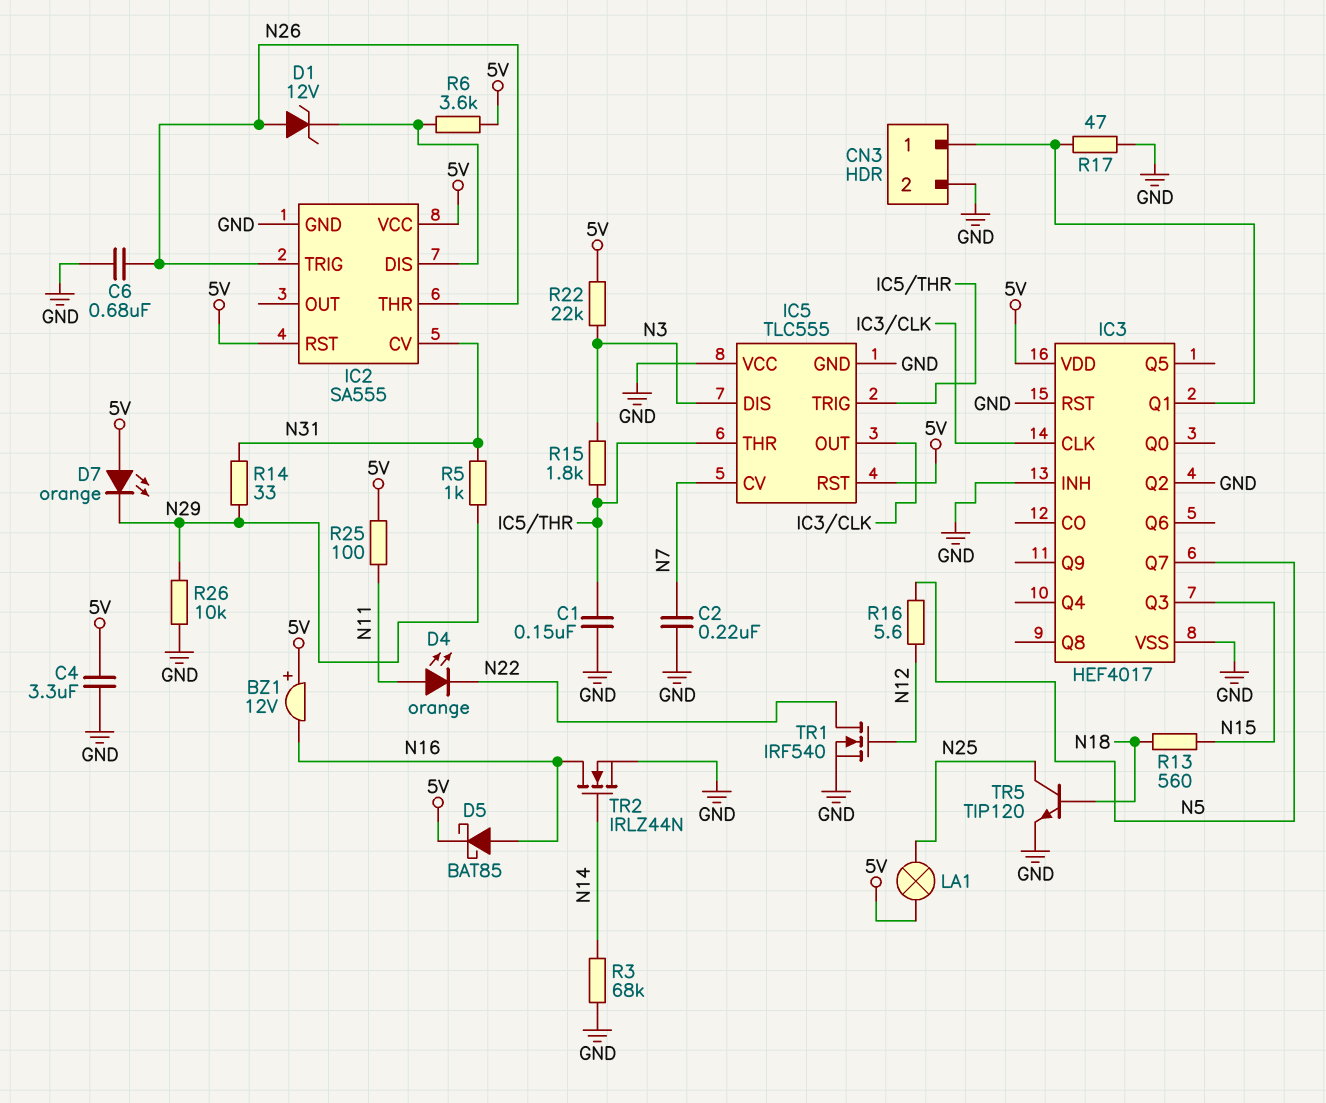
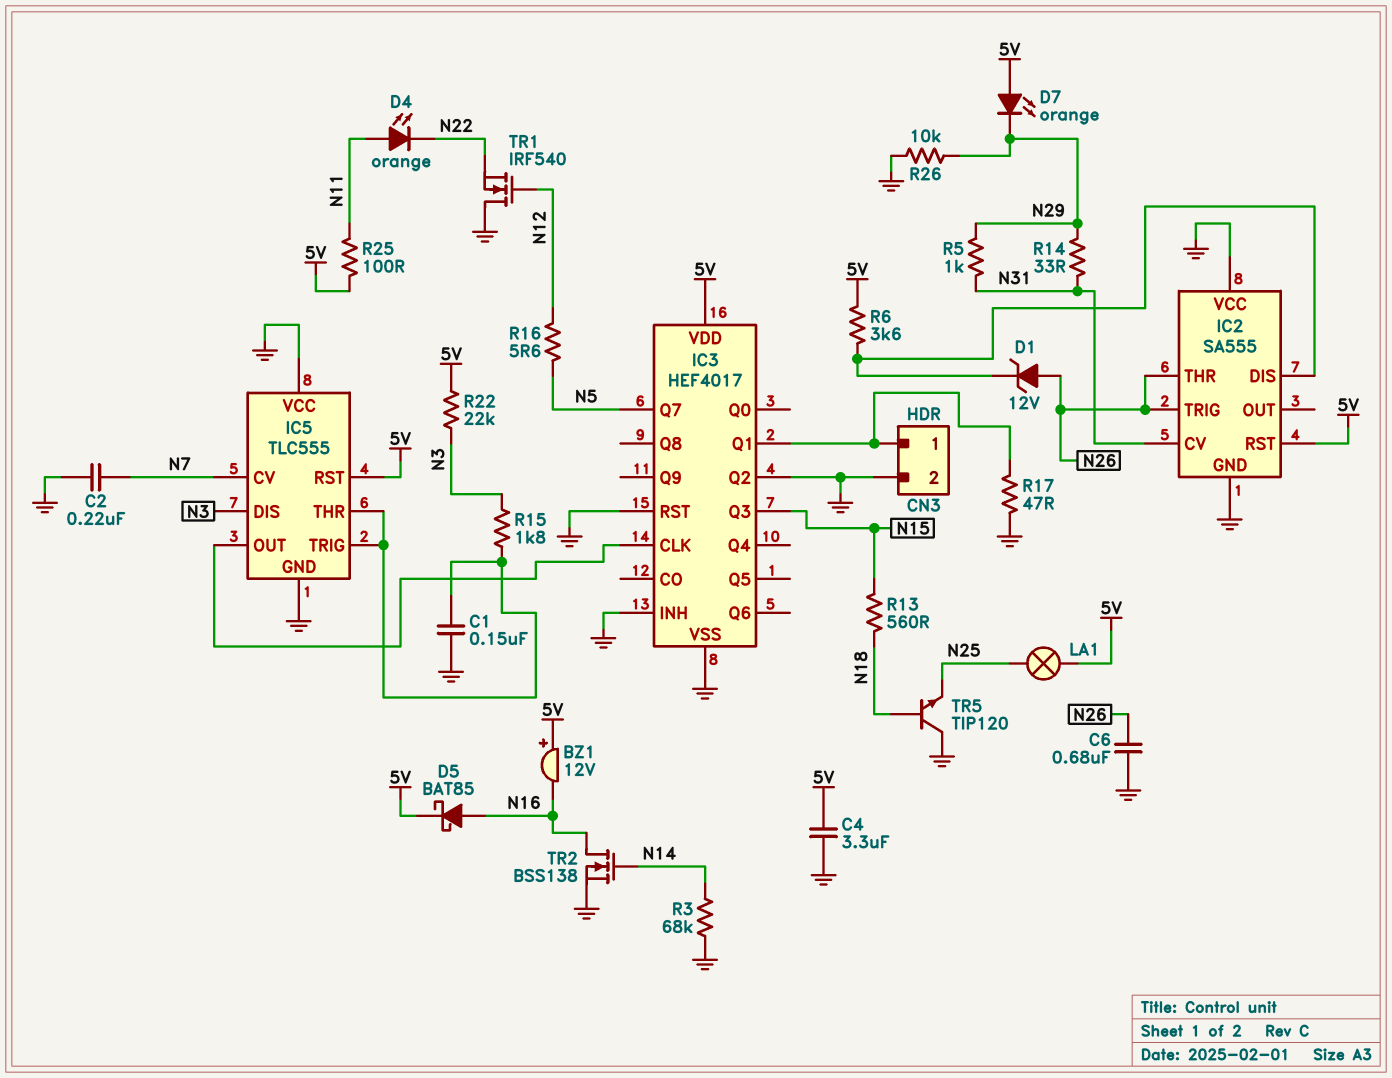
IC2 pin VCC: 5V -> GND
TR1: NMOS IRF540 (G N12, D N22, S GND) -> NMOS IRF540 (G N12, D GND, S N22)
TR2: NMOS IRLZ44N (G N14, D N16, S GND) -> NMOS BSS138 (G N14, D N16, S GND)
TR5: NPN TIP120 (B N18, C N25, E GND) -> NPN TIP120 (B N18, C GND, E N25)

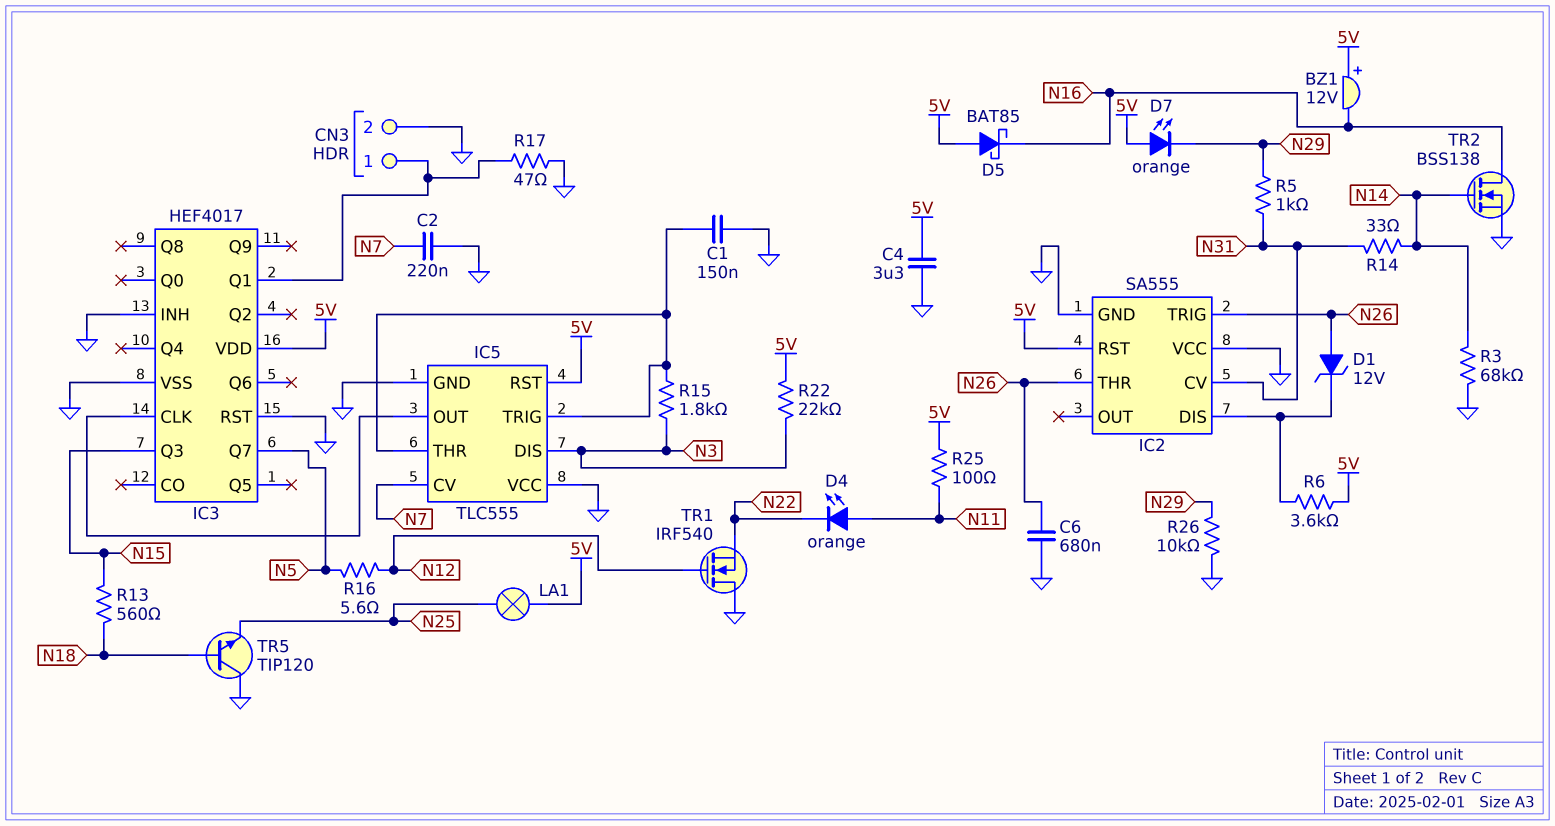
D5: schottky BAT85 (A N16, K 5V) -> schottky BAT85 (A 5V, K N16)
IC3 pin Q2: GND -> none
R14: 33 (N29, N31) -> 33 (N14, N31)

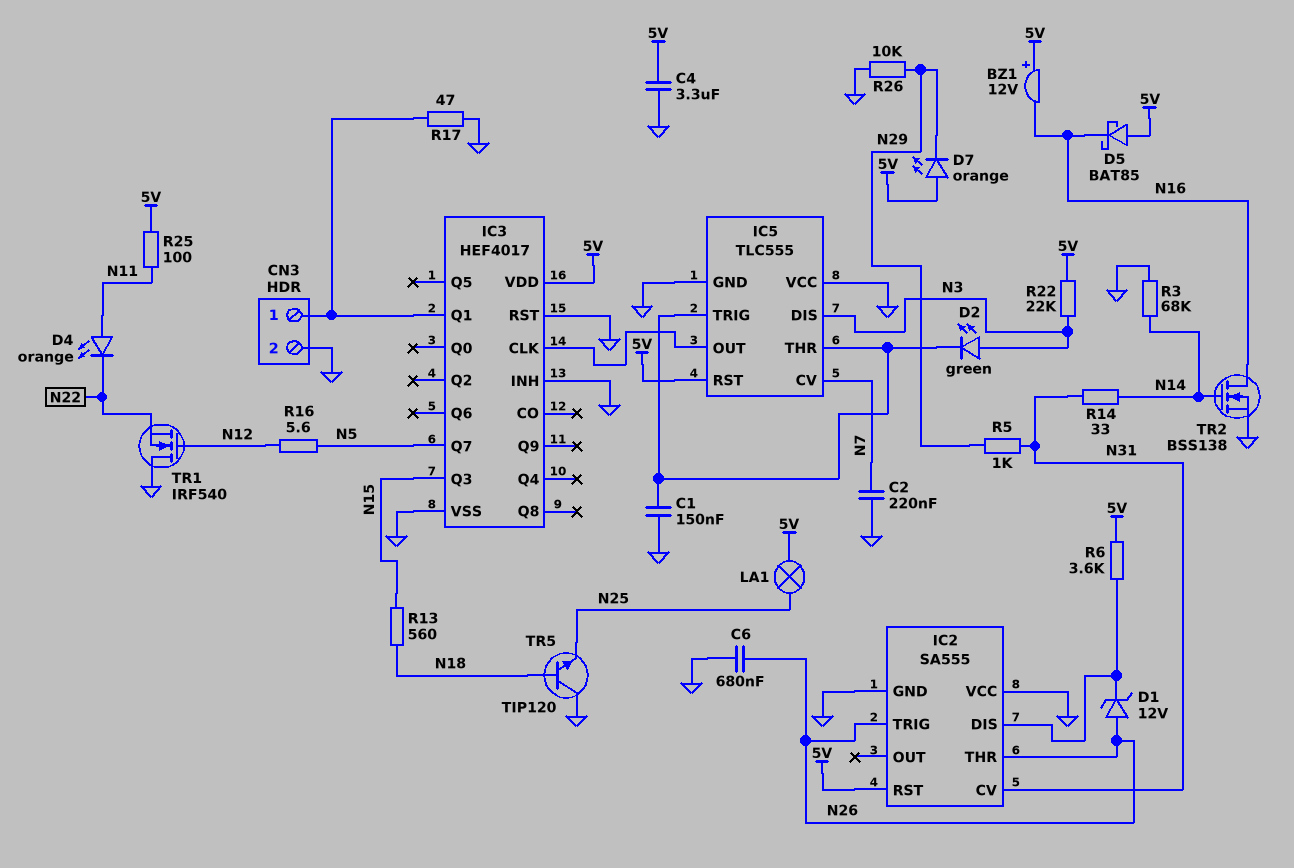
D2: none -> LED green (A N3, K IC5/THR)
R15: 1.8k (IC5/THR, N3) -> none

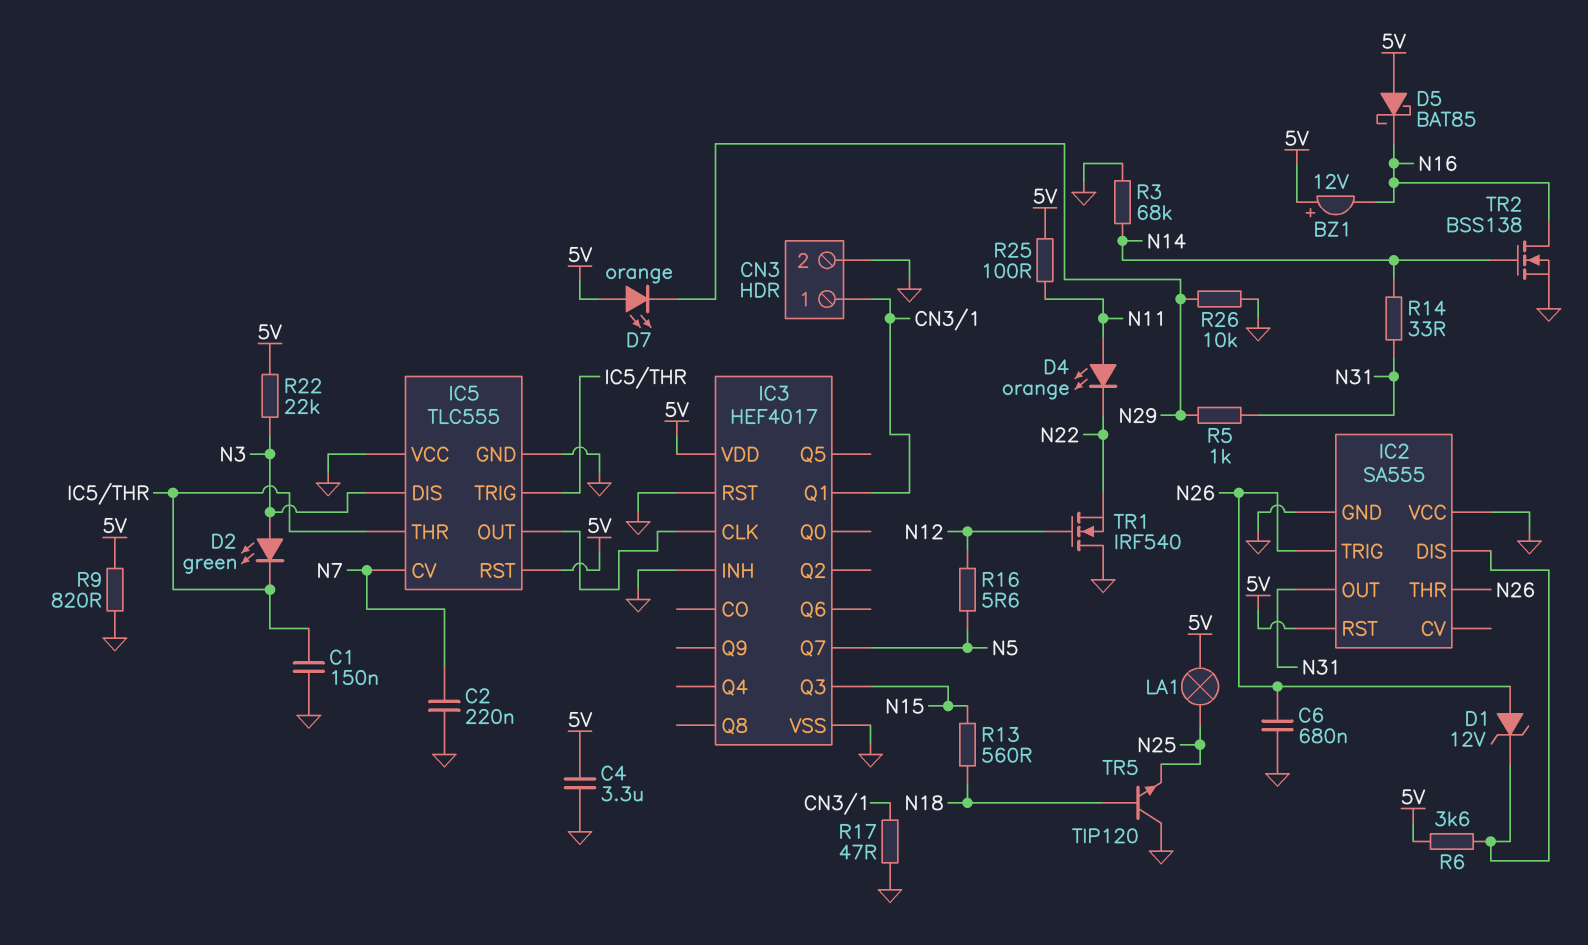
IC2 pin CV: N31 -> none
IC2 pin OUT: none -> N31
R9: none -> 820 (5V, GND)

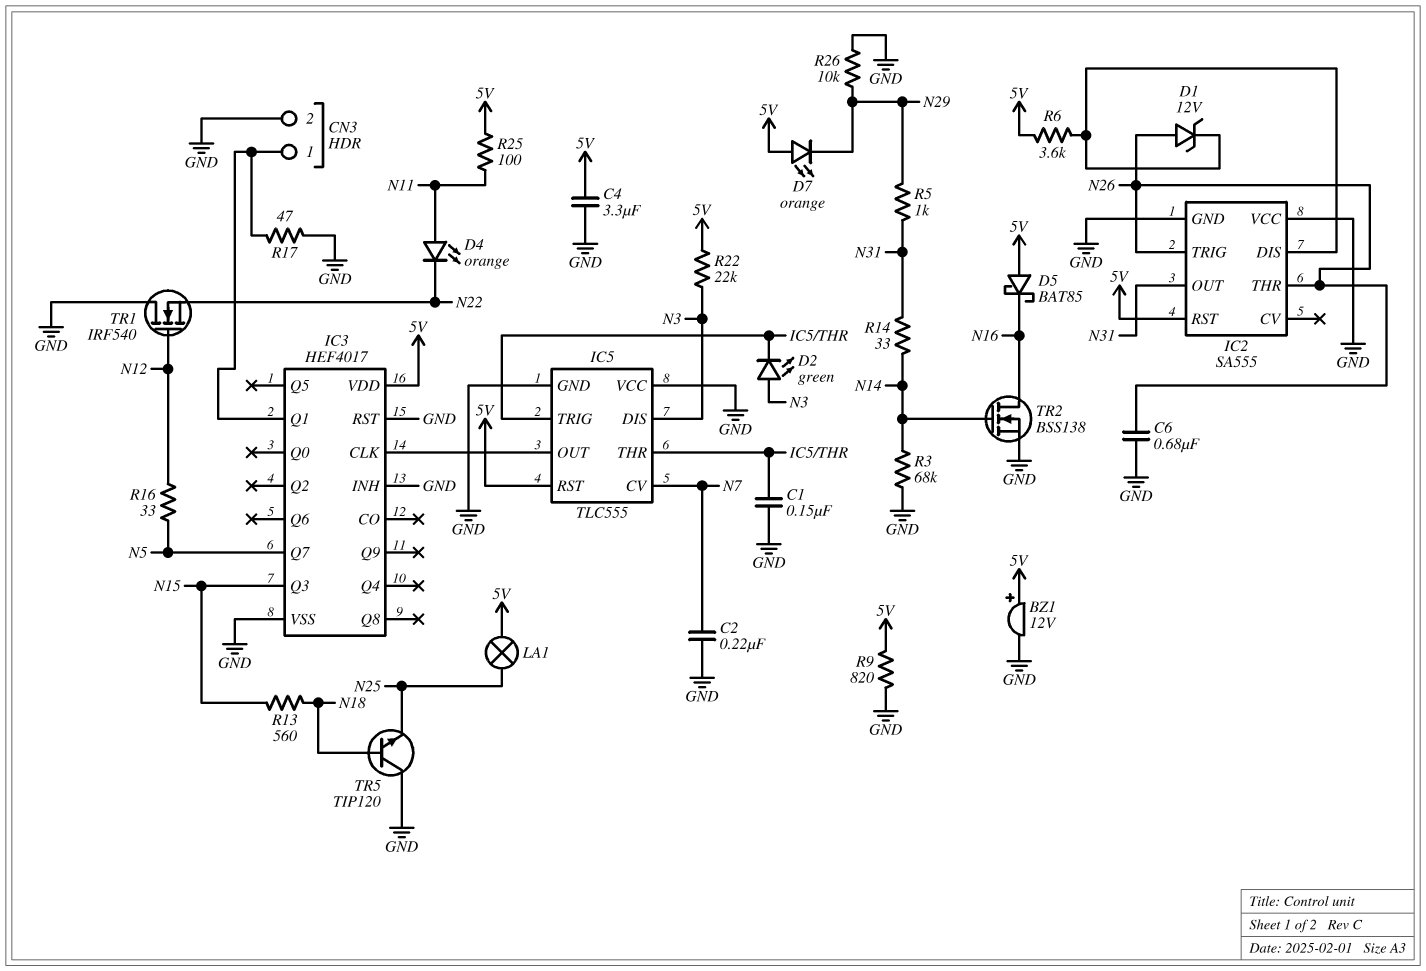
BZ1: buzzer 12V (plus 5V, minus N16) -> buzzer 12V (plus 5V, minus GND)
R16: 5.6 (N5, N12) -> 33 (N5, N12)

